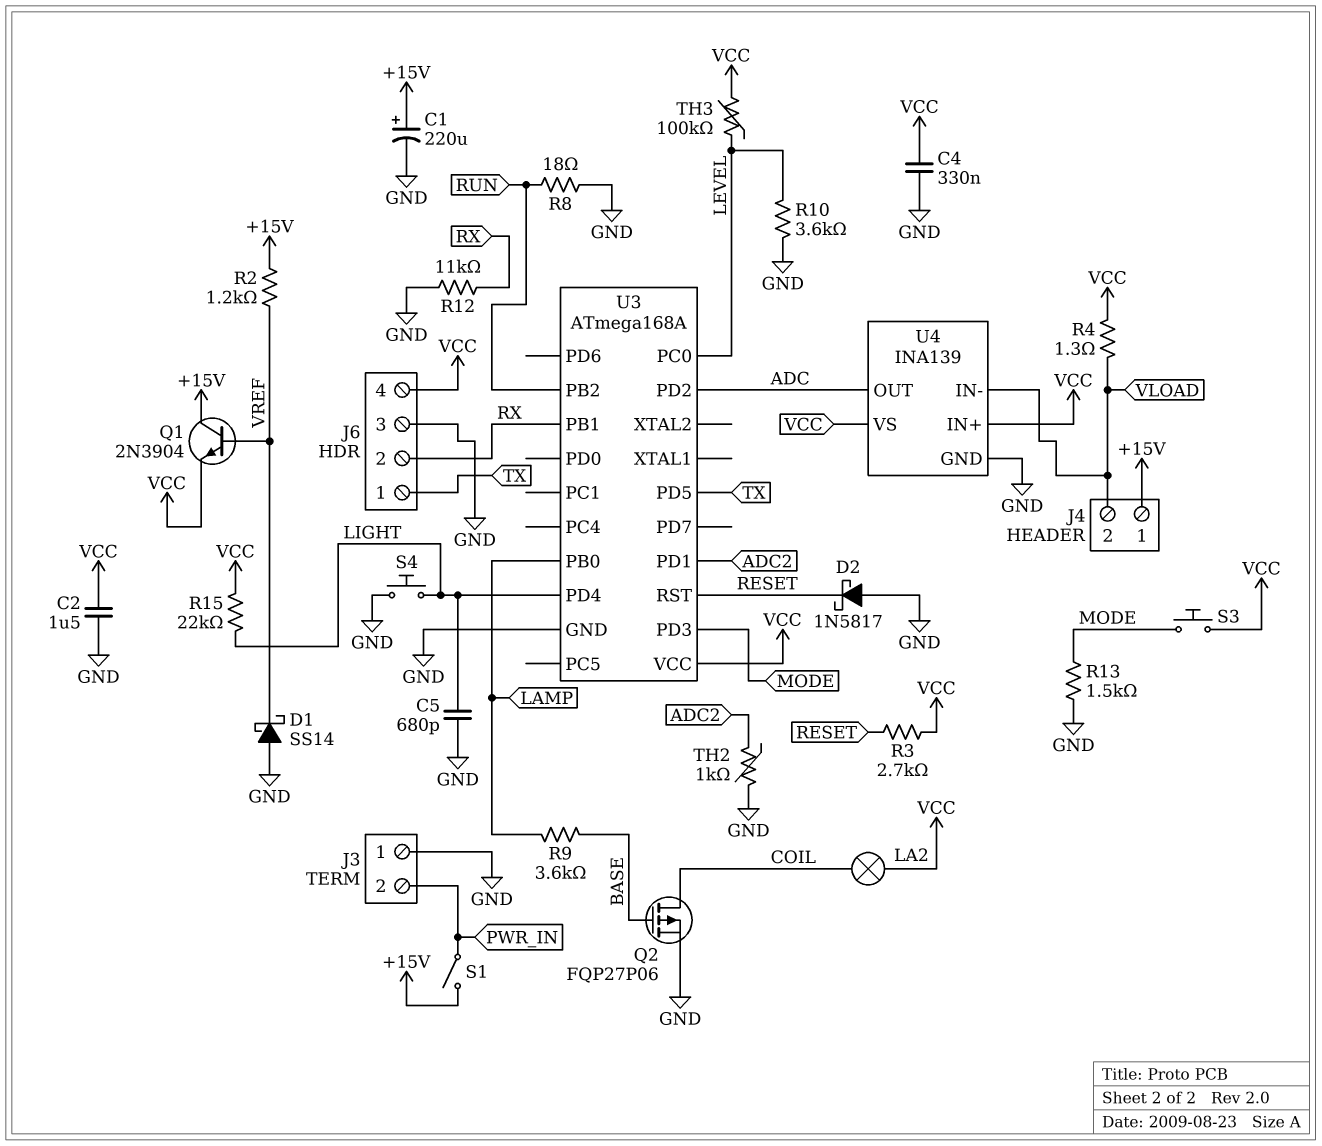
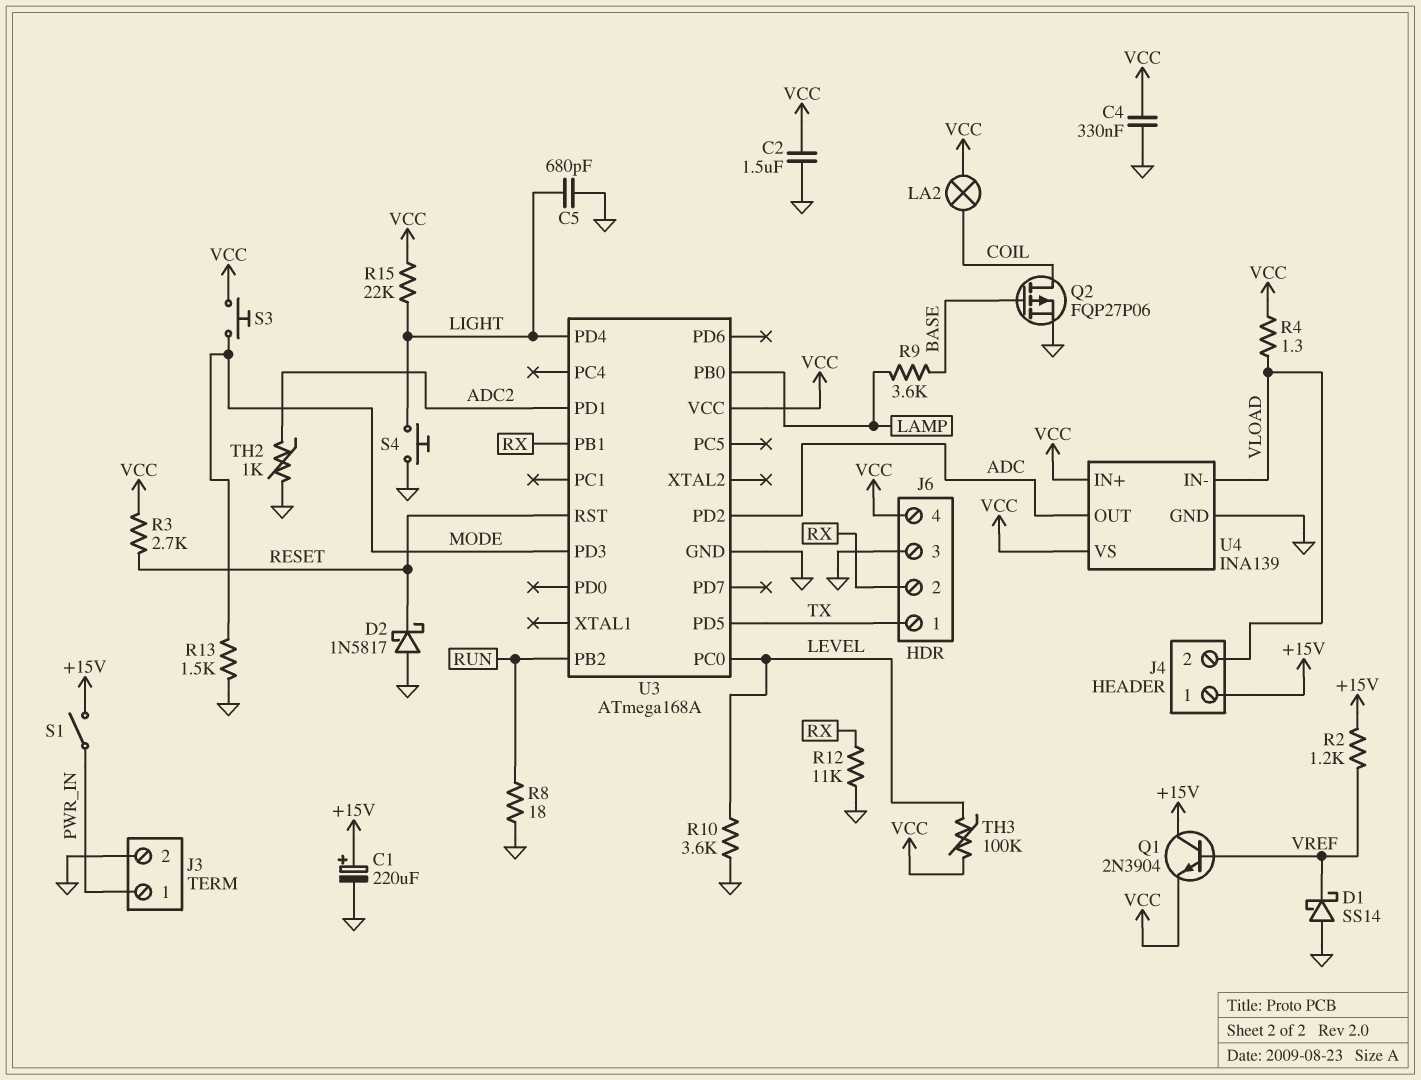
J3 pin 1: GND -> PWR_IN
J3 pin 2: PWR_IN -> GND

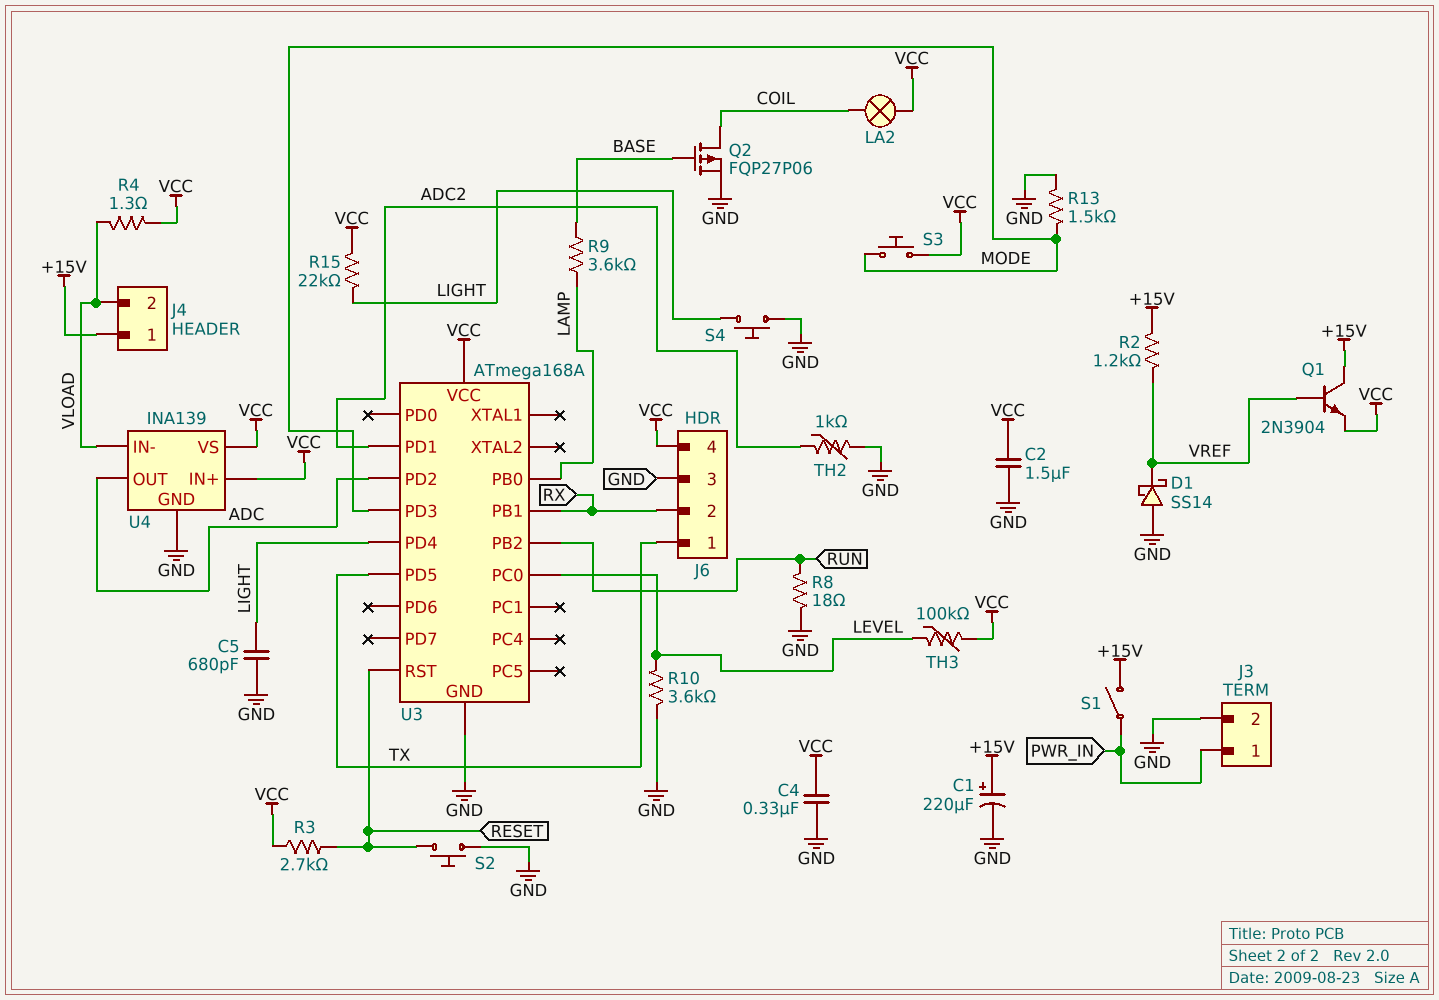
D2: schottky 1N5817 (A GND, K RESET) -> none
R12: 11k (GND, RX) -> none
S2: none -> button (GND, RESET)

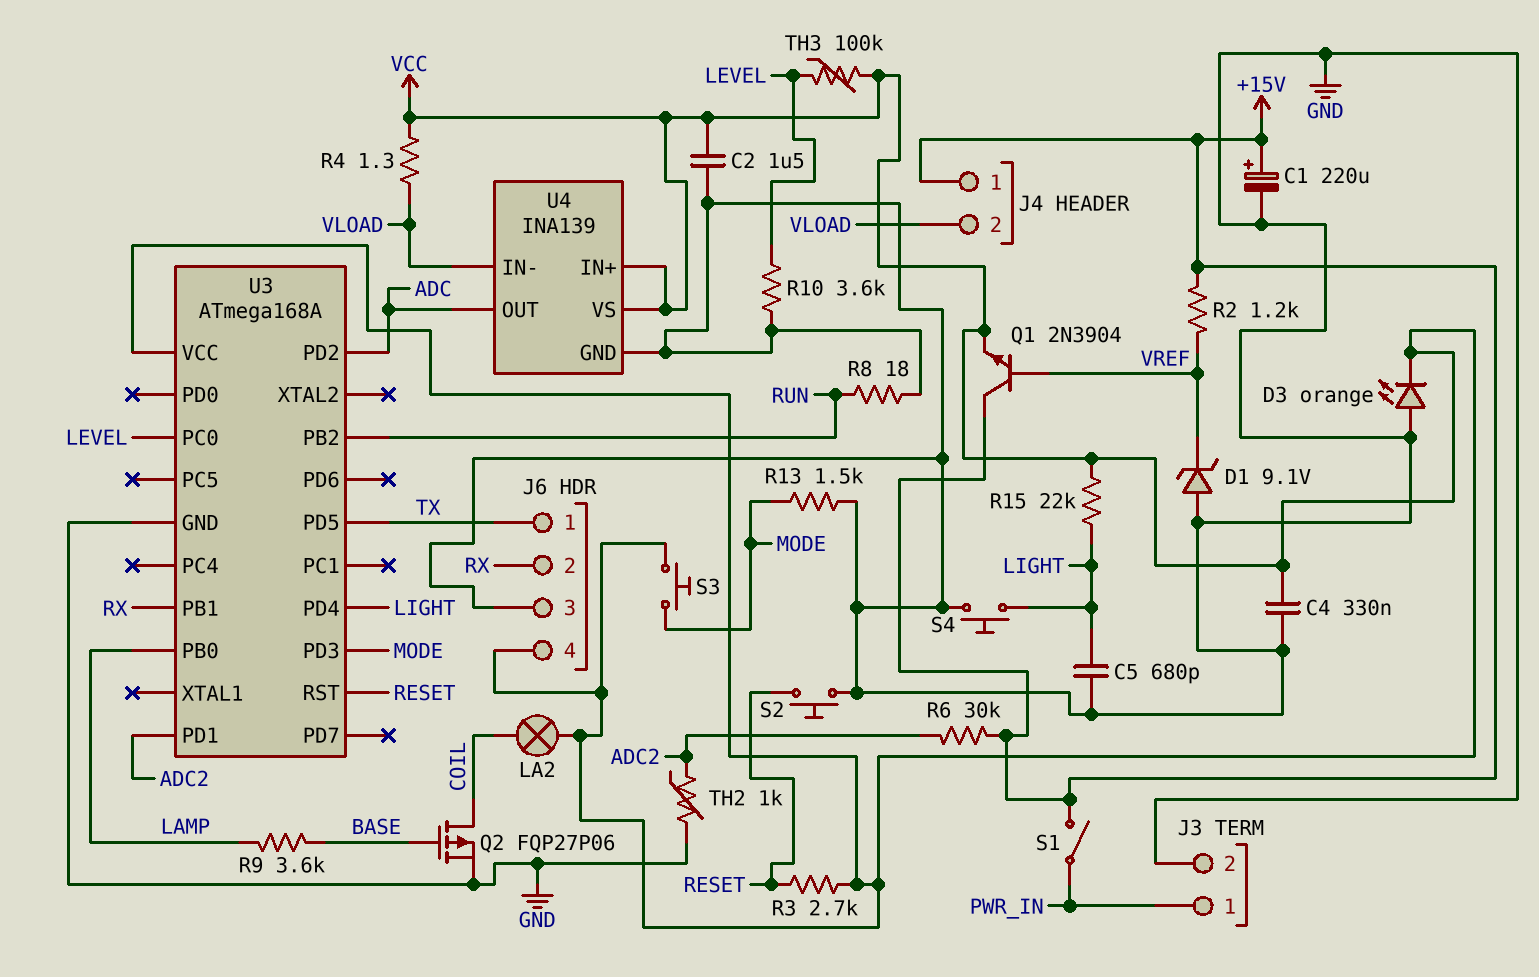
D1: schottky SS14 (A GND, K VREF) -> zener 9.1V (A GND, K VREF)
D3: none -> LED orange (A GND, K VCC)
R6: none -> 30k (+15V, ADC2)

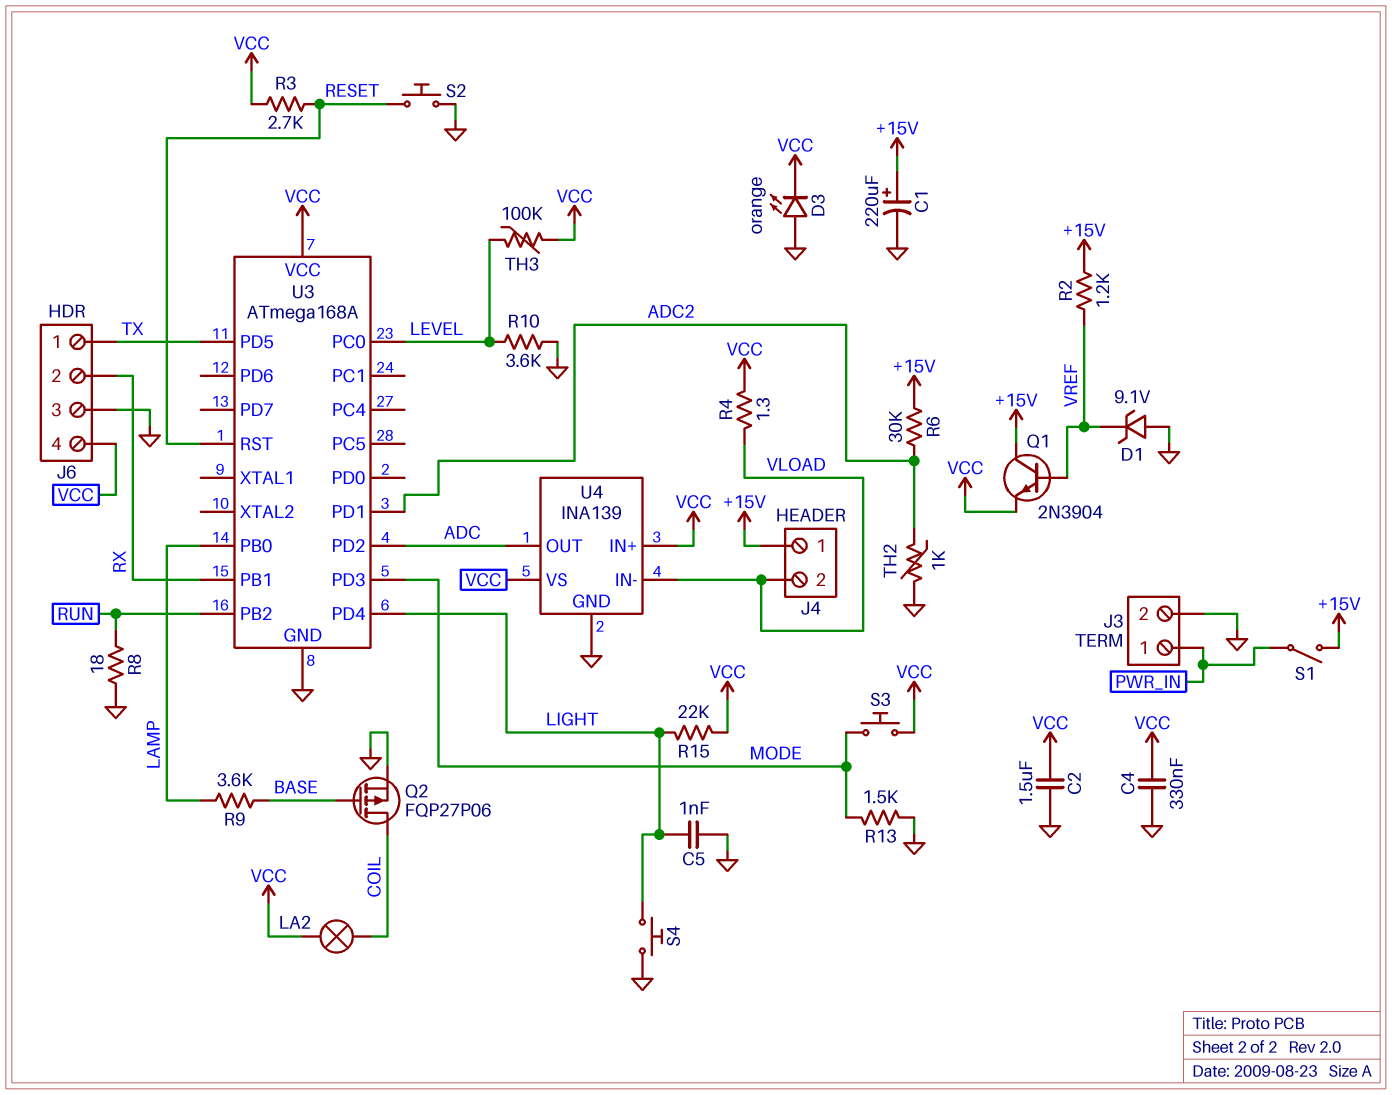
C5: 680pF (GND, LIGHT) -> 1nF (GND, LIGHT)

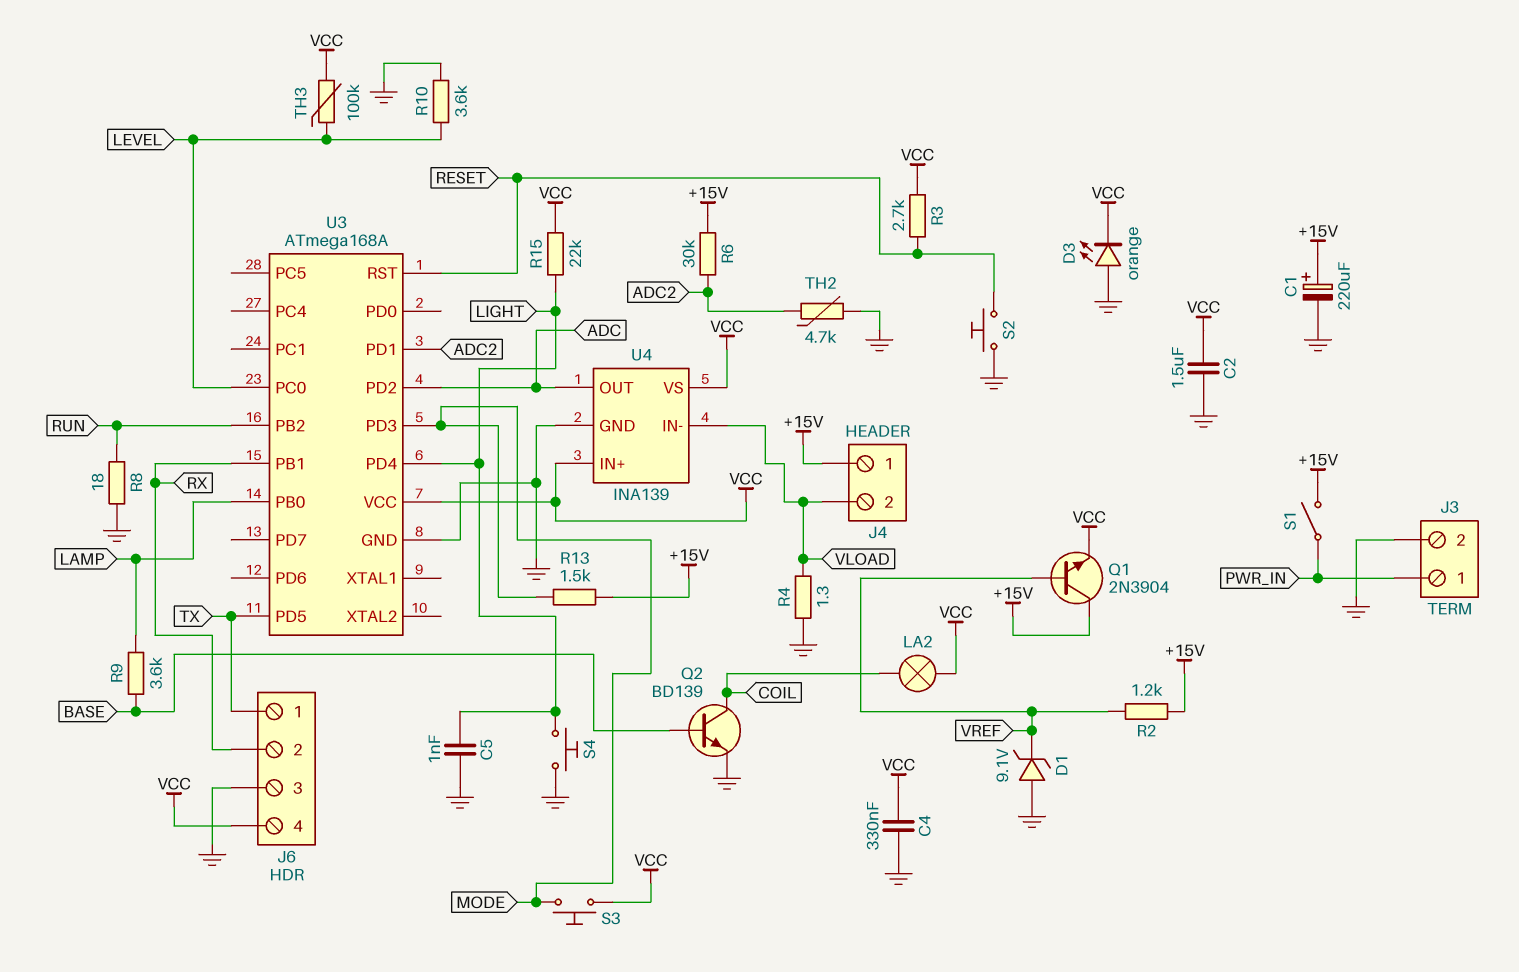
Q2: PMOS FQP27P06 (G BASE, D COIL, S GND) -> NPN BD139 (B BASE, C COIL, E GND)
R4: 1.3 (VCC, VLOAD) -> 1.3 (GND, VLOAD)
R13: 1.5k (GND, MODE) -> 1.5k (+15V, MODE)
TH2: 1k (ADC2, GND) -> 4.7k (ADC2, GND)

